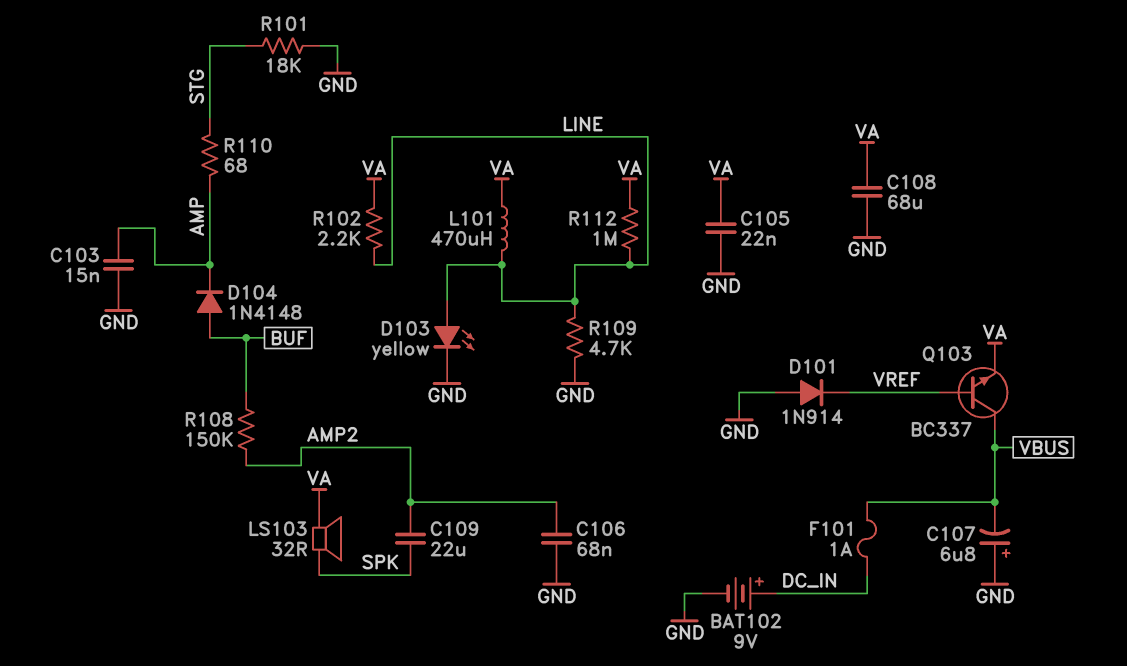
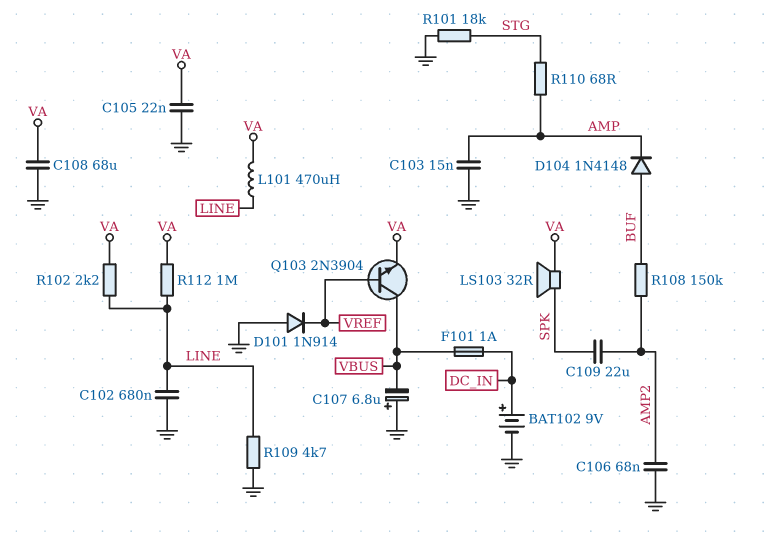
C102: none -> 680nF (GND, LINE)
D103: LED yellow (A LINE, K GND) -> none
Q103: NPN BC337 (B VREF, C VBUS, E VA) -> NPN 2N3904 (B VREF, C VBUS, E VA)

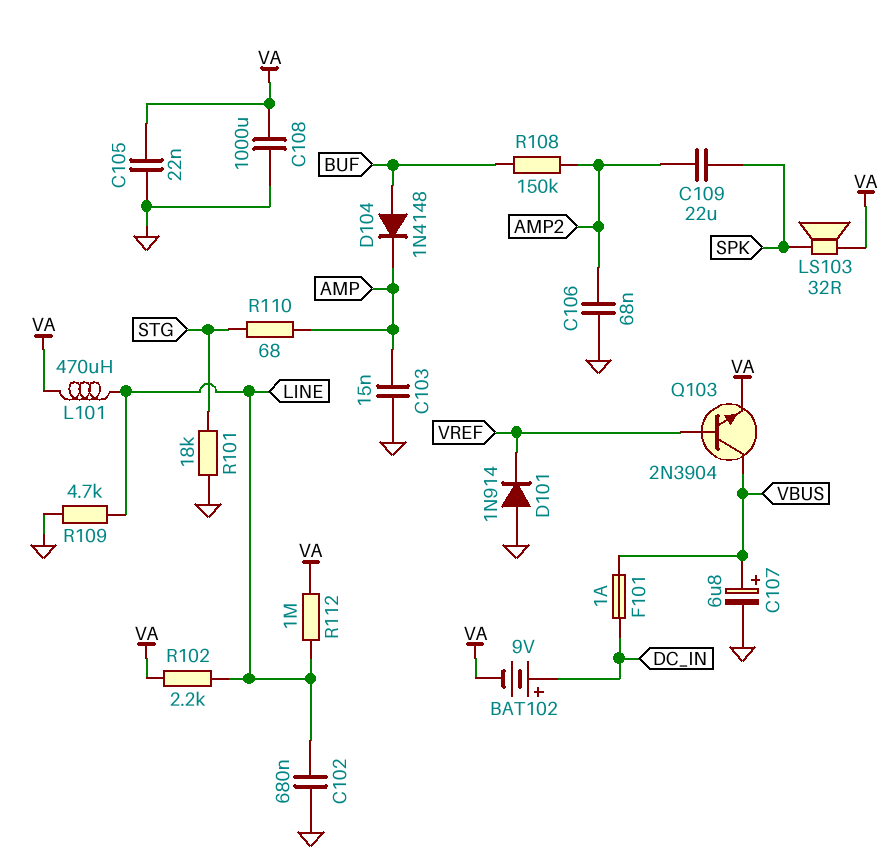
BAT102: 9V (plus DC_IN, minus GND) -> 9V (plus DC_IN, minus VA)
C107: 6.8uF (plus GND, minus VBUS) -> 6.8uF (plus VBUS, minus GND)
C108: 68uF (GND, VA) -> 1000uF (GND, VA)

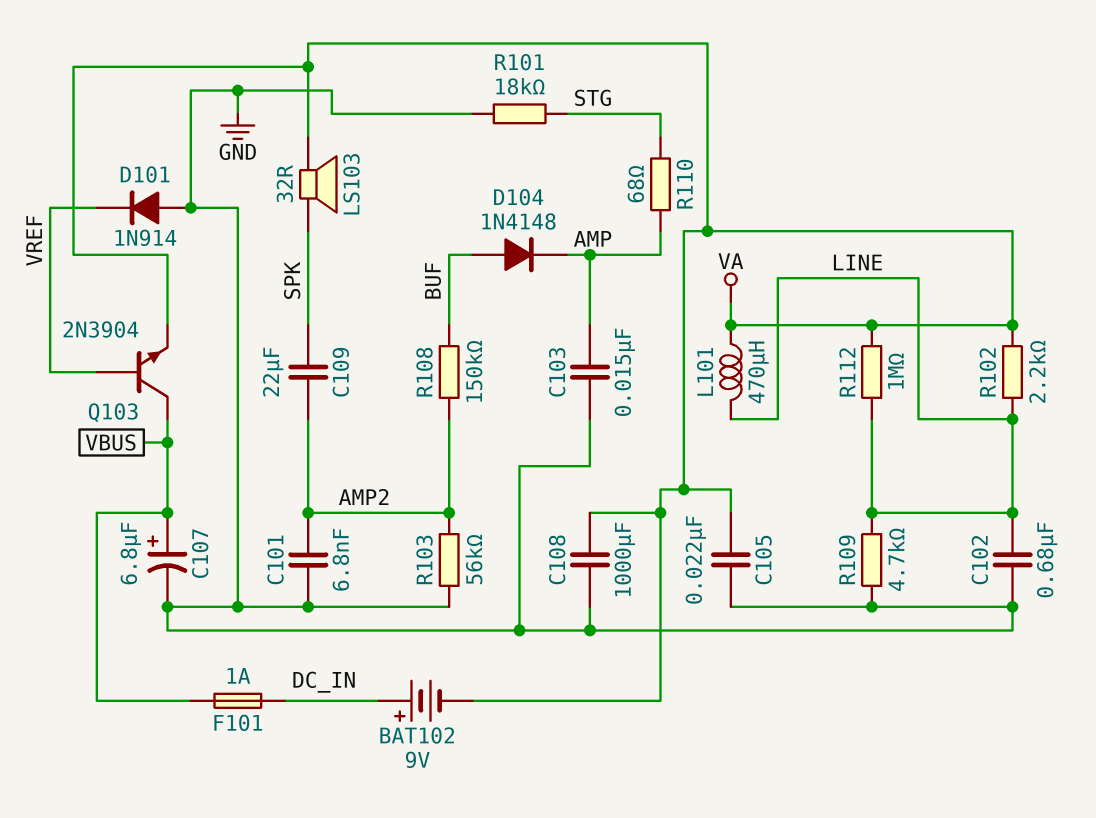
C101: none -> 6.8nF (AMP2, GND)
C106: 68nF (AMP2, GND) -> none
R103: none -> 56k (AMP2, GND)

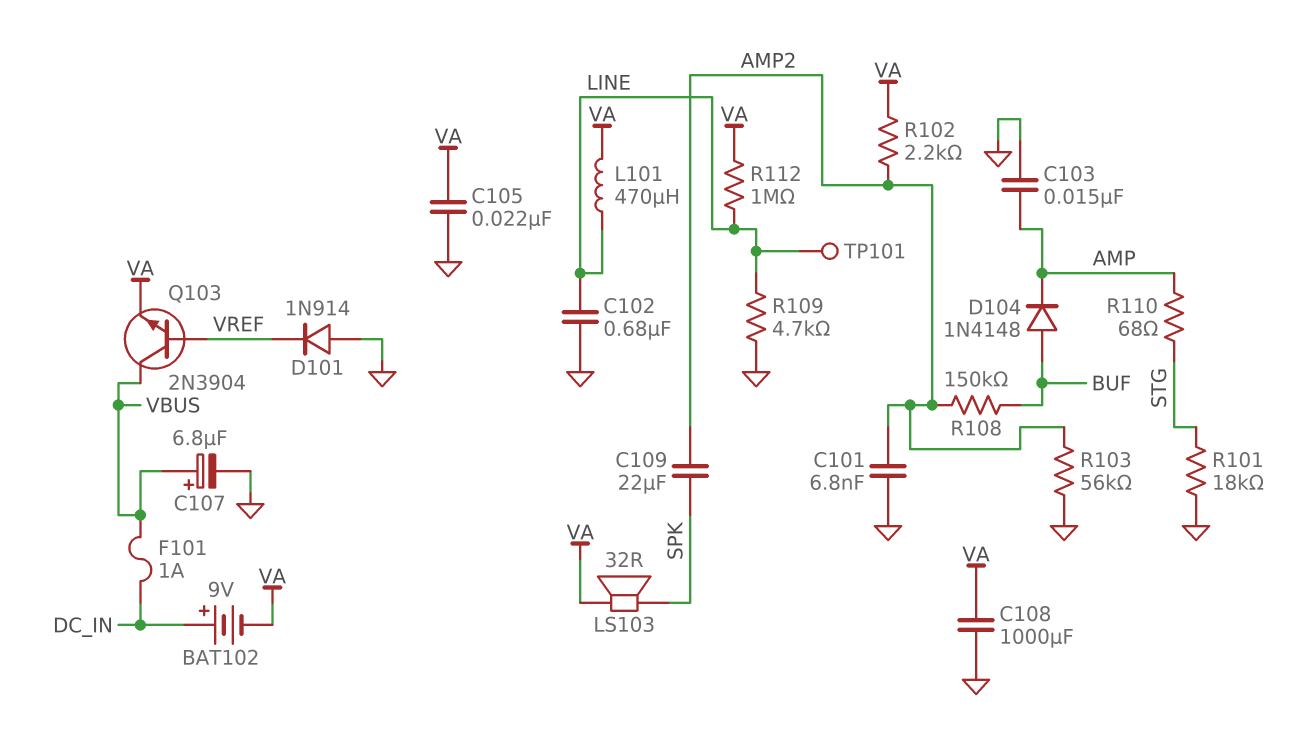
R102: 2.2k (LINE, VA) -> 2.2k (AMP2, VA)
TP101: none -> test point (LINE)

